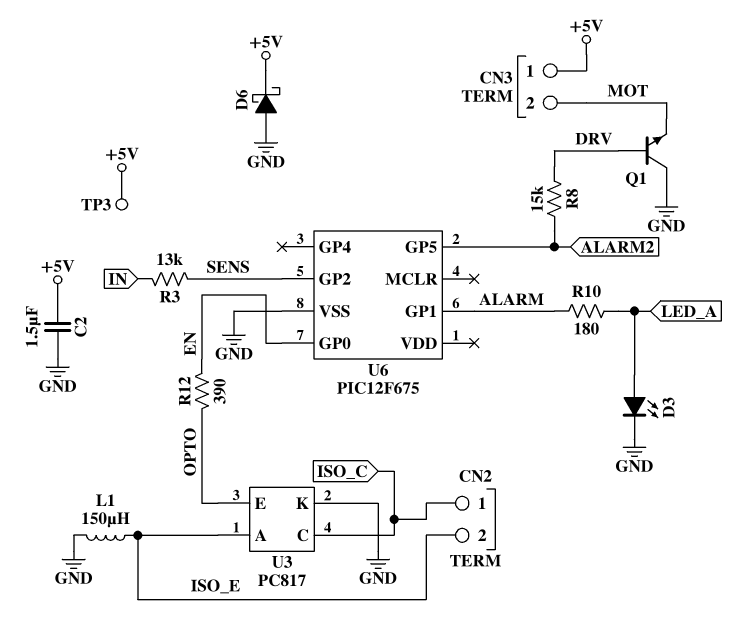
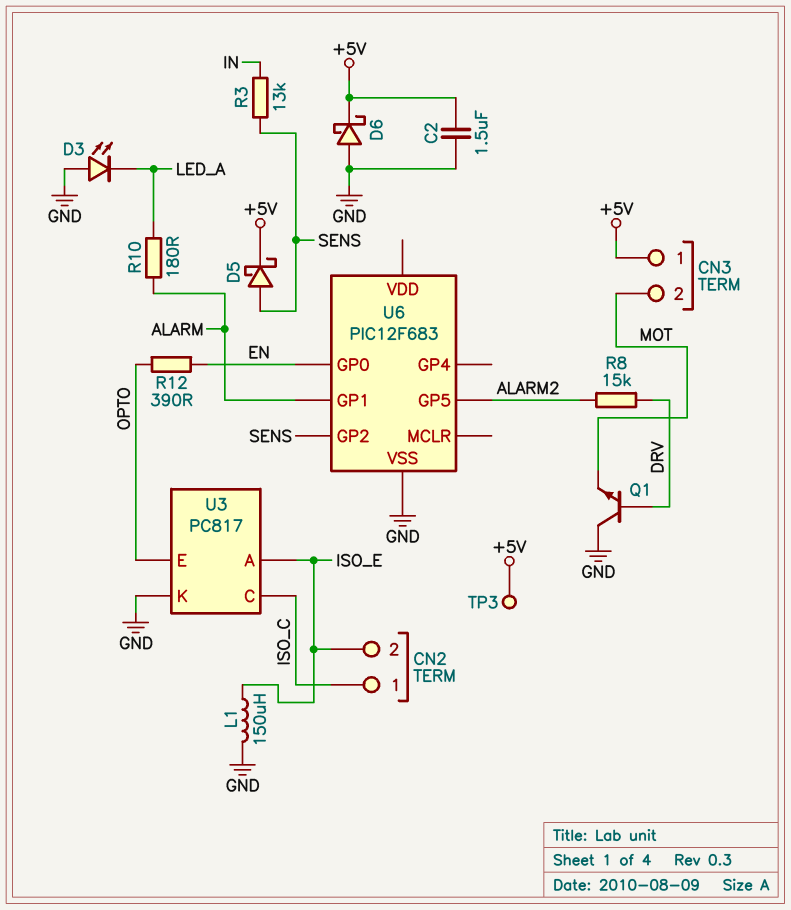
D3: LED (A LED_A, K GND) -> LED (A GND, K LED_A)
D5: none -> schottky (A SENS, K +5V)
U6: PIC12F675 -> PIC12F683

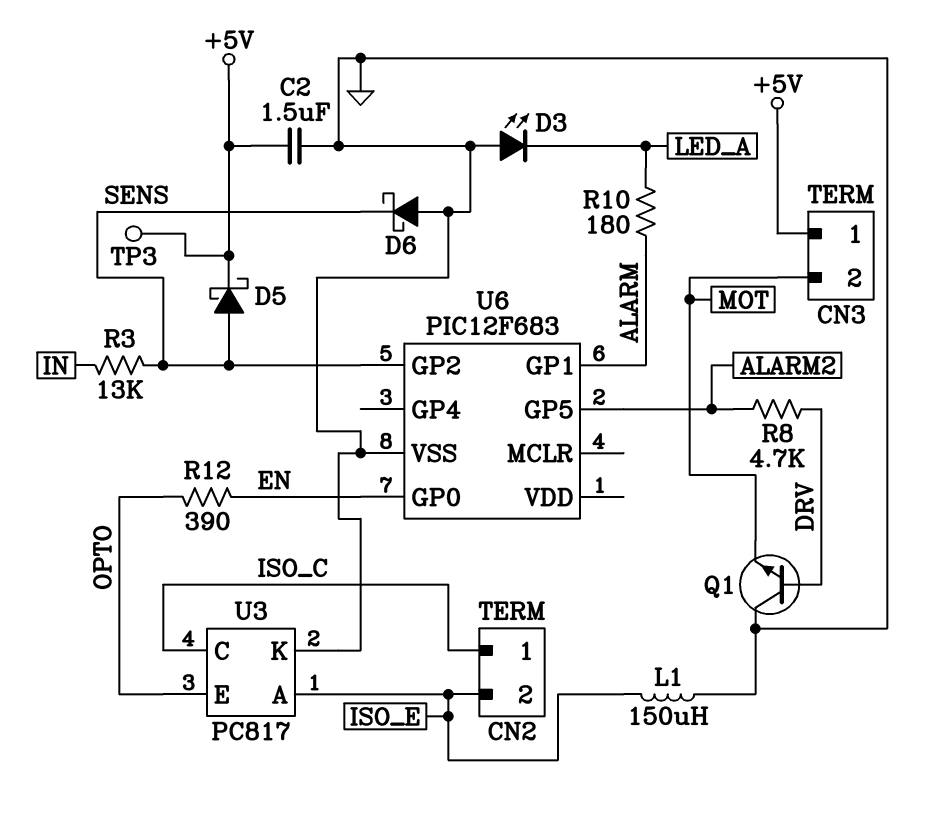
D6: schottky (A GND, K +5V) -> schottky (A GND, K SENS)
R8: 15k (ALARM2, DRV) -> 4.7k (ALARM2, DRV)

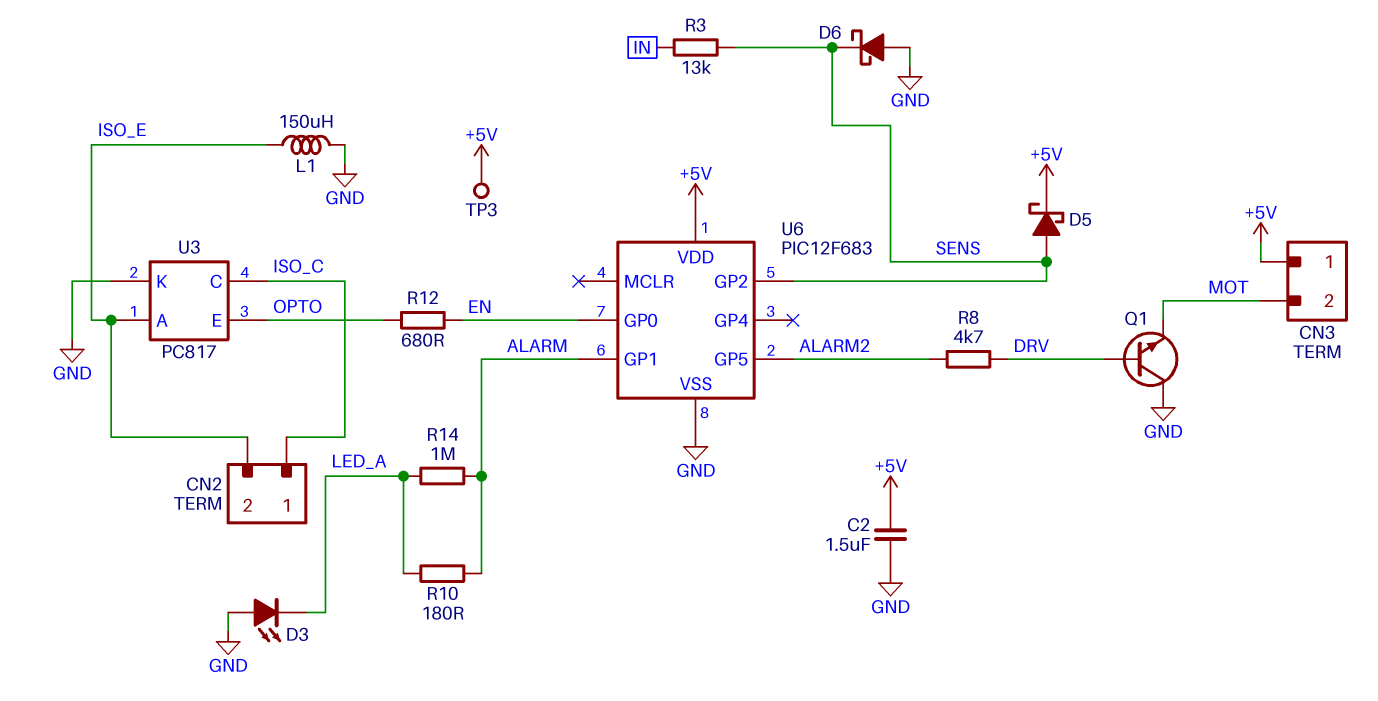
R12: 390 (EN, OPTO) -> 680 (EN, OPTO)
R14: none -> 1M (ALARM, LED_A)
U6 pin VDD: none -> +5V

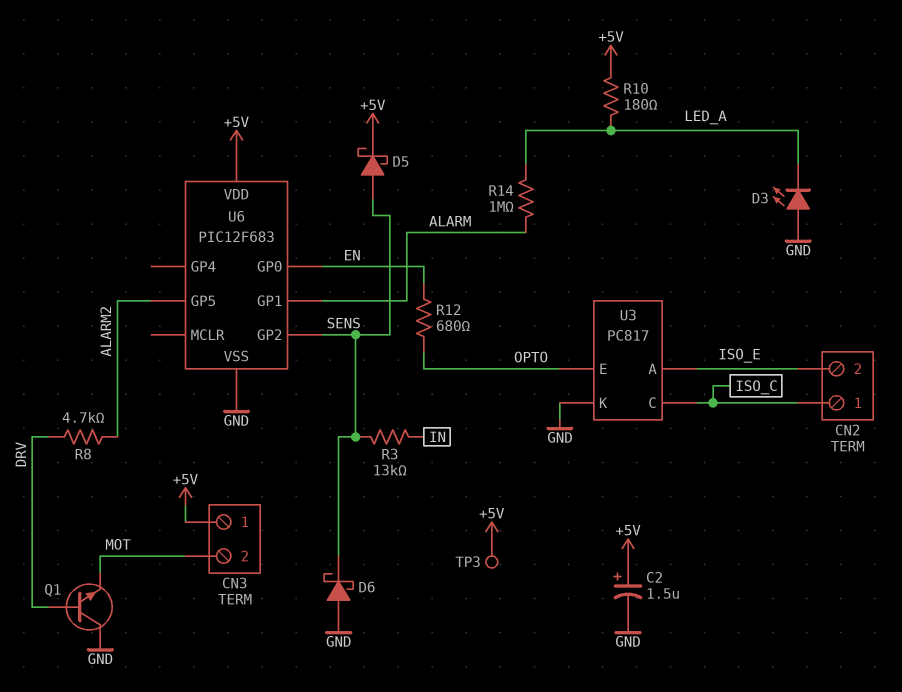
C2: 1.5uF (+5V, GND) -> 1.5uF (plus +5V, minus GND)
L1: 150uH (GND, ISO_E) -> none
R10: 180 (ALARM, LED_A) -> 180 (+5V, LED_A)

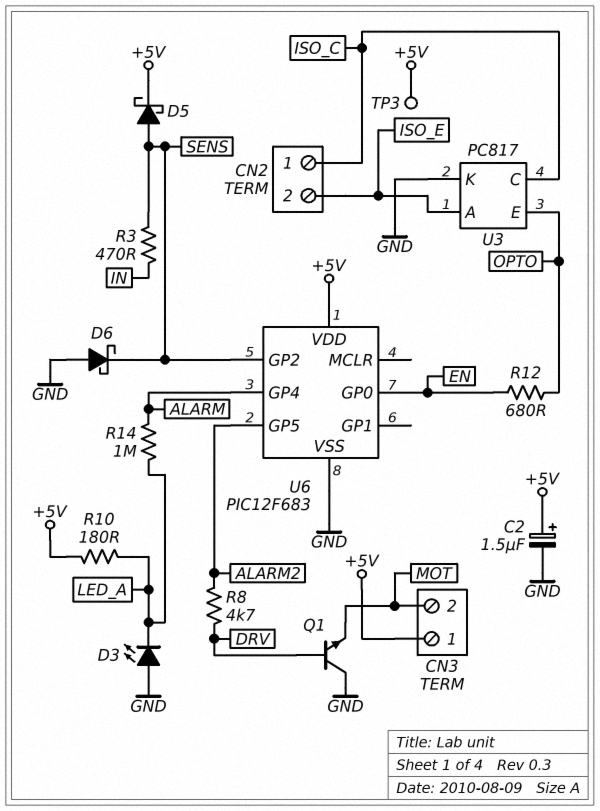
R3: 13k (IN, SENS) -> 470 (IN, SENS)
U6 pin GP1: ALARM -> none
U6 pin GP4: none -> ALARM

